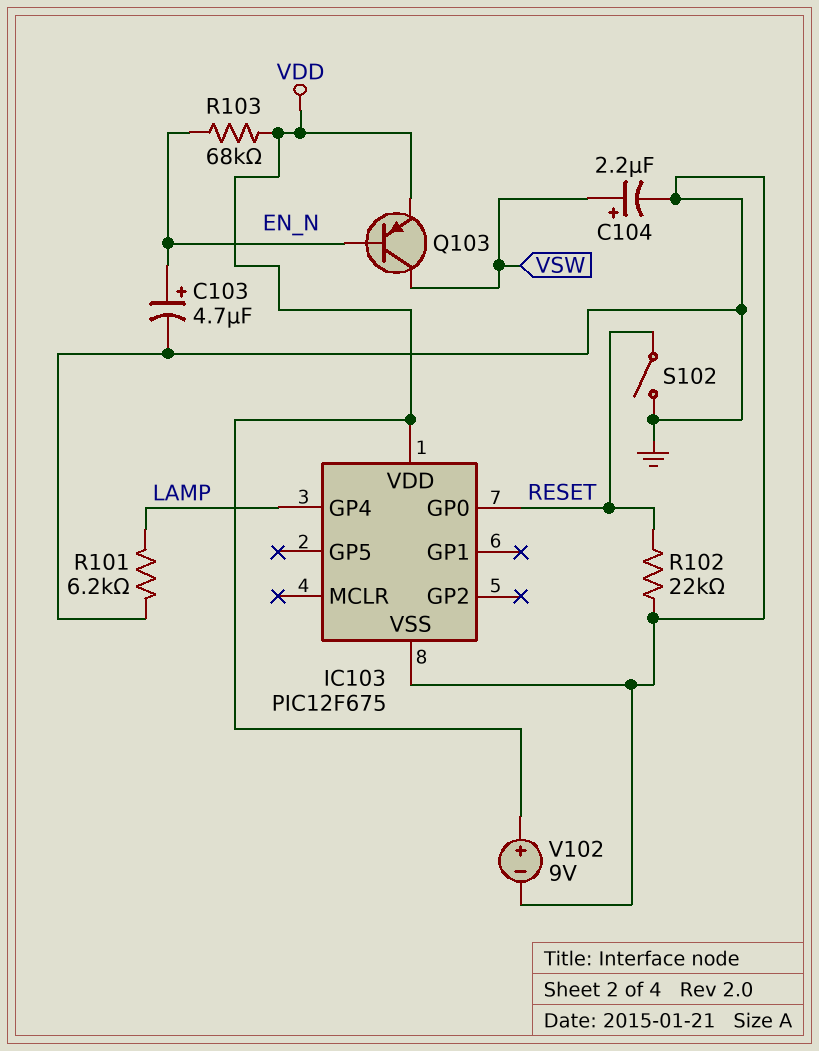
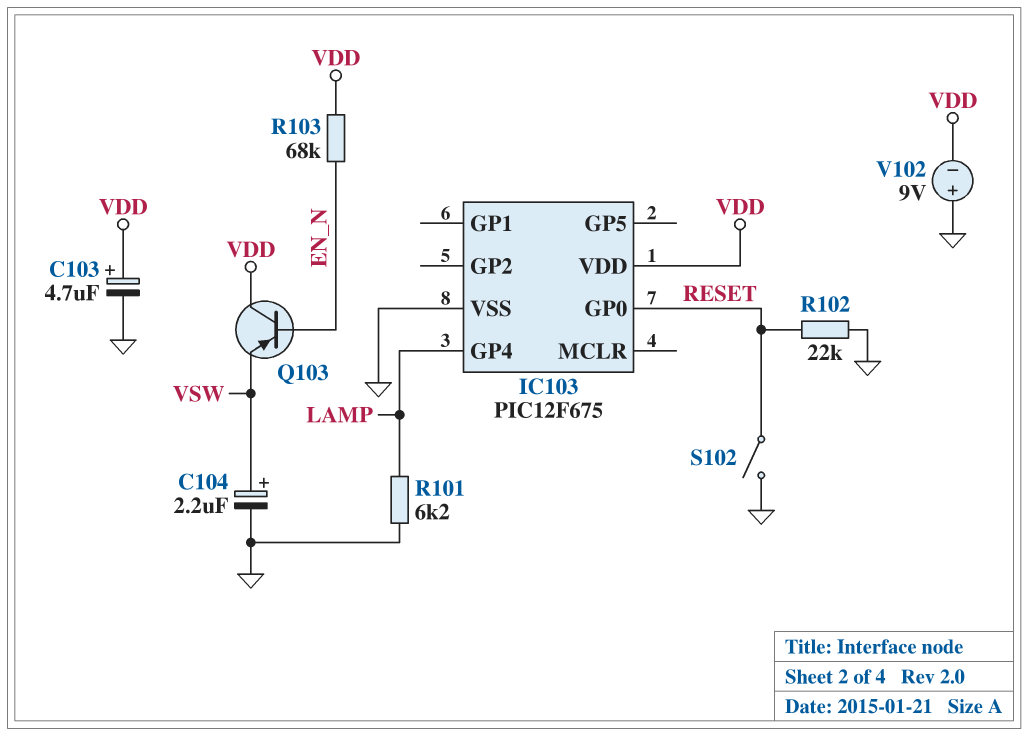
C103: 4.7uF (plus EN_N, minus GND) -> 4.7uF (plus VDD, minus GND)
Q103: PNP (B EN_N, C VSW, E VDD) -> PNP (B EN_N, C VDD, E VSW)
V102: 9V (plus VDD, minus GND) -> 9V (plus GND, minus VDD)

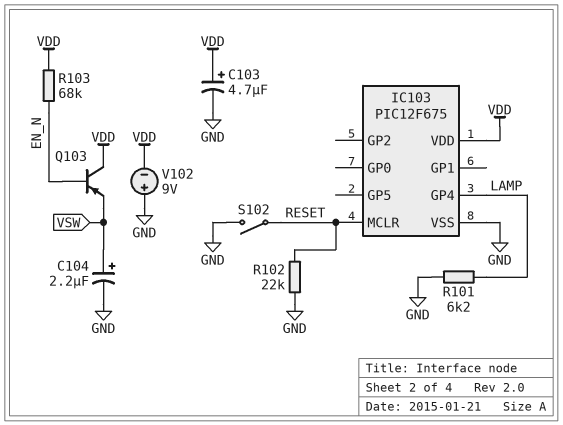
IC103 pin GP0: RESET -> none
IC103 pin MCLR: none -> RESET

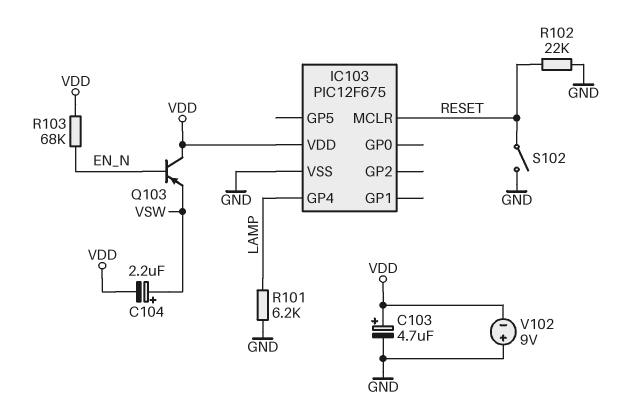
C104: 2.2uF (plus VSW, minus GND) -> 2.2uF (plus VSW, minus VDD)

